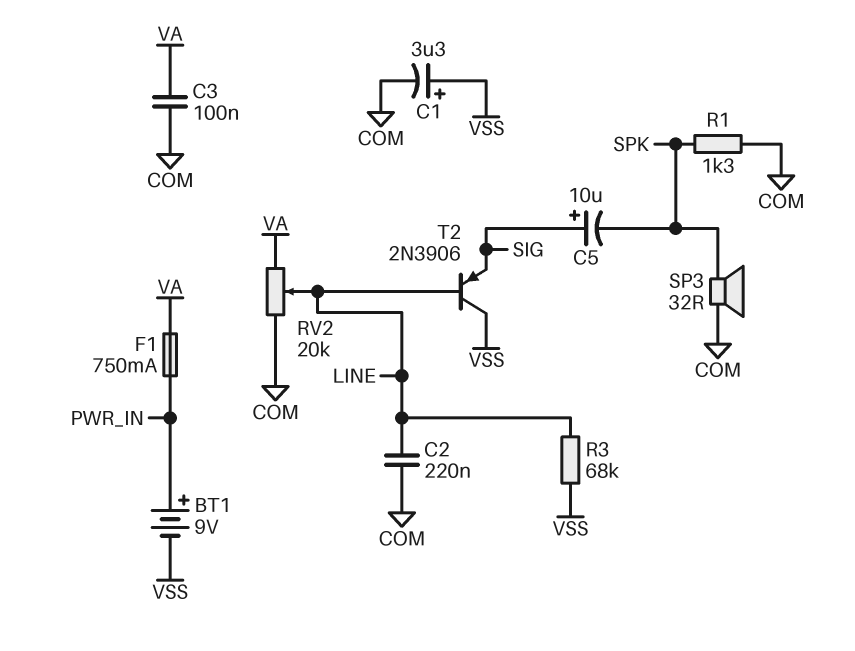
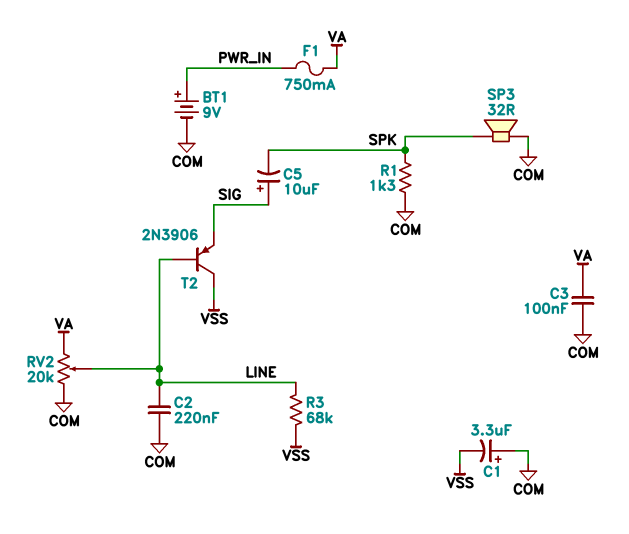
BT1: 9V (plus PWR_IN, minus VSS) -> 9V (plus PWR_IN, minus COM)
C1: 3.3uF (plus VSS, minus COM) -> 3.3uF (plus COM, minus VSS)

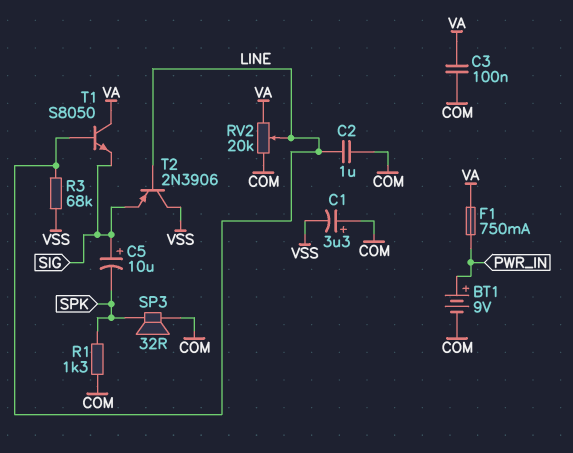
C2: 220nF (COM, LINE) -> 1uF (COM, LINE)
T1: none -> NPN S8050 (B LINE, C VA, E SIG)

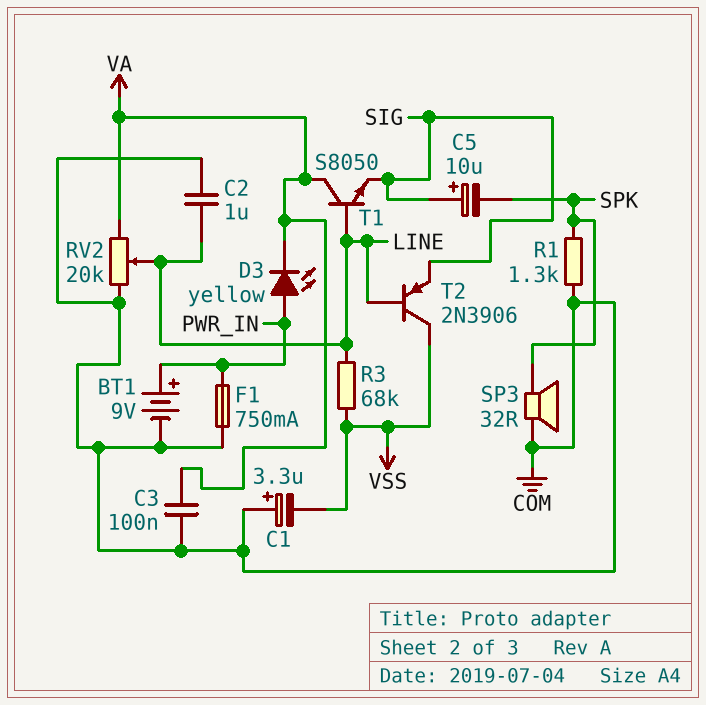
D3: none -> LED yellow (A PWR_IN, K VA)
F1: 750mA (PWR_IN, VA) -> 750mA (COM, PWR_IN)

